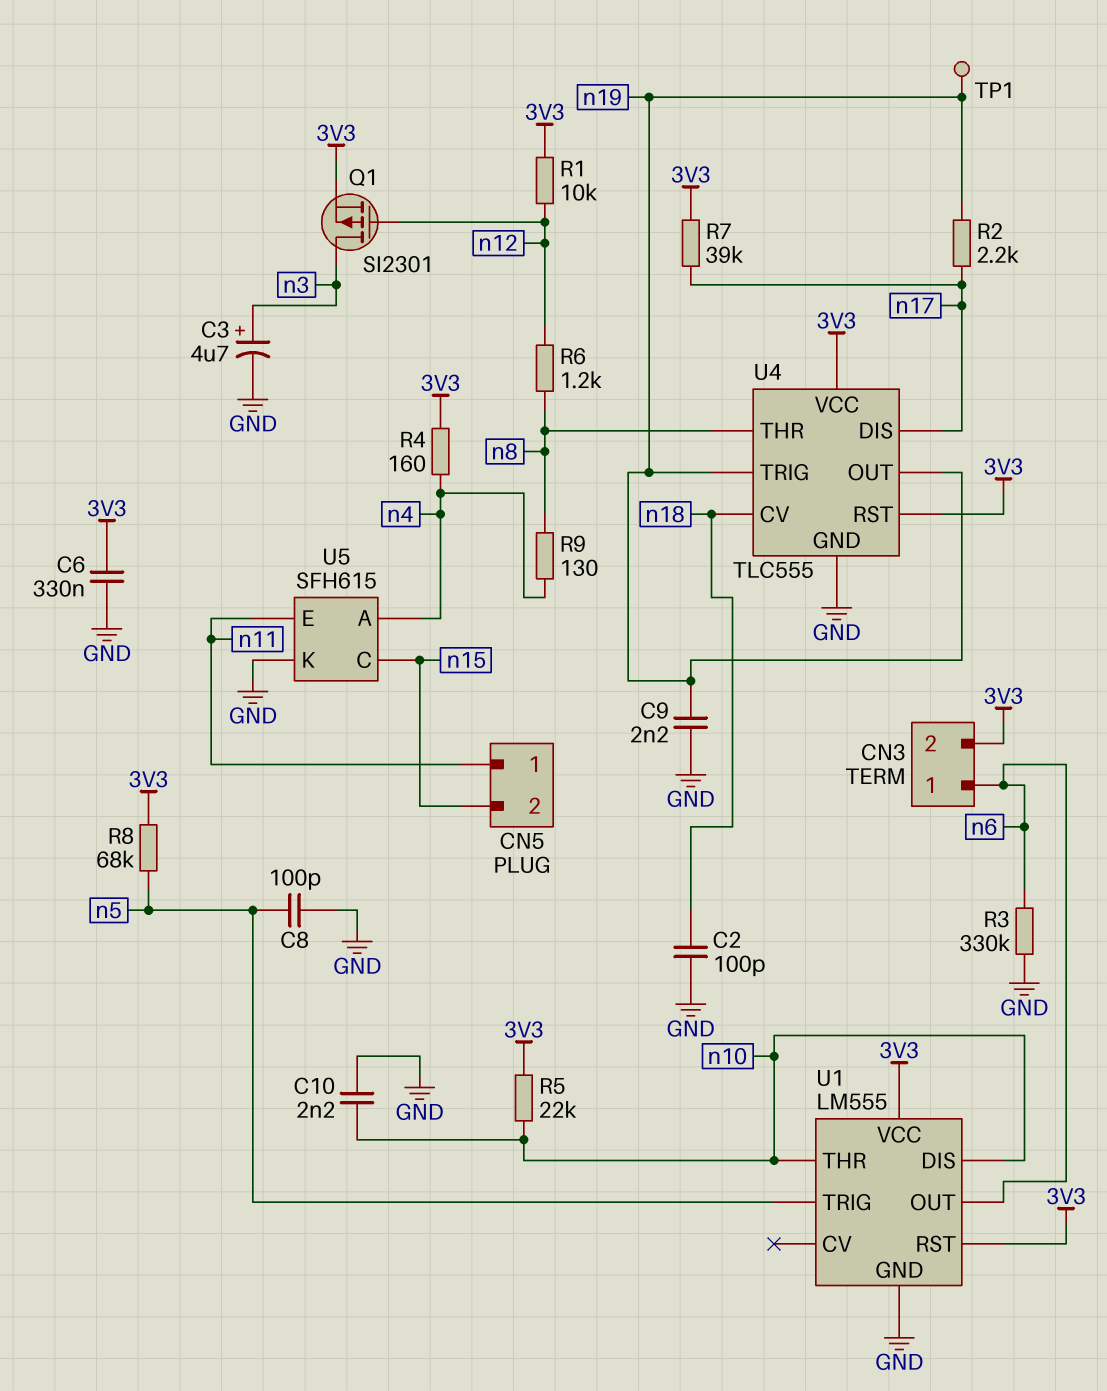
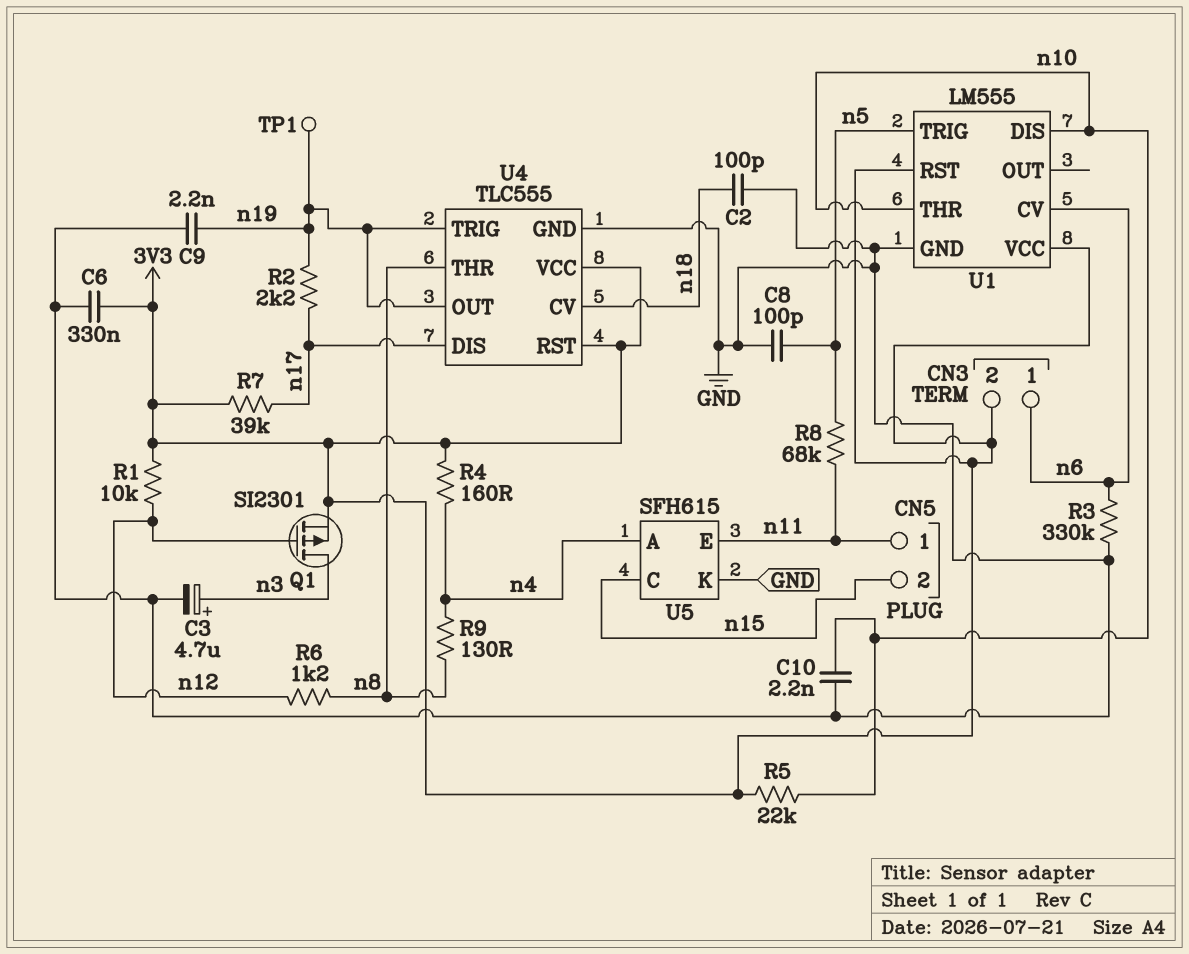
R8: 68k (3V3, n5) -> 68k (n5, n11)
U1 pin CV: none -> n6
U1 pin OUT: n6 -> none

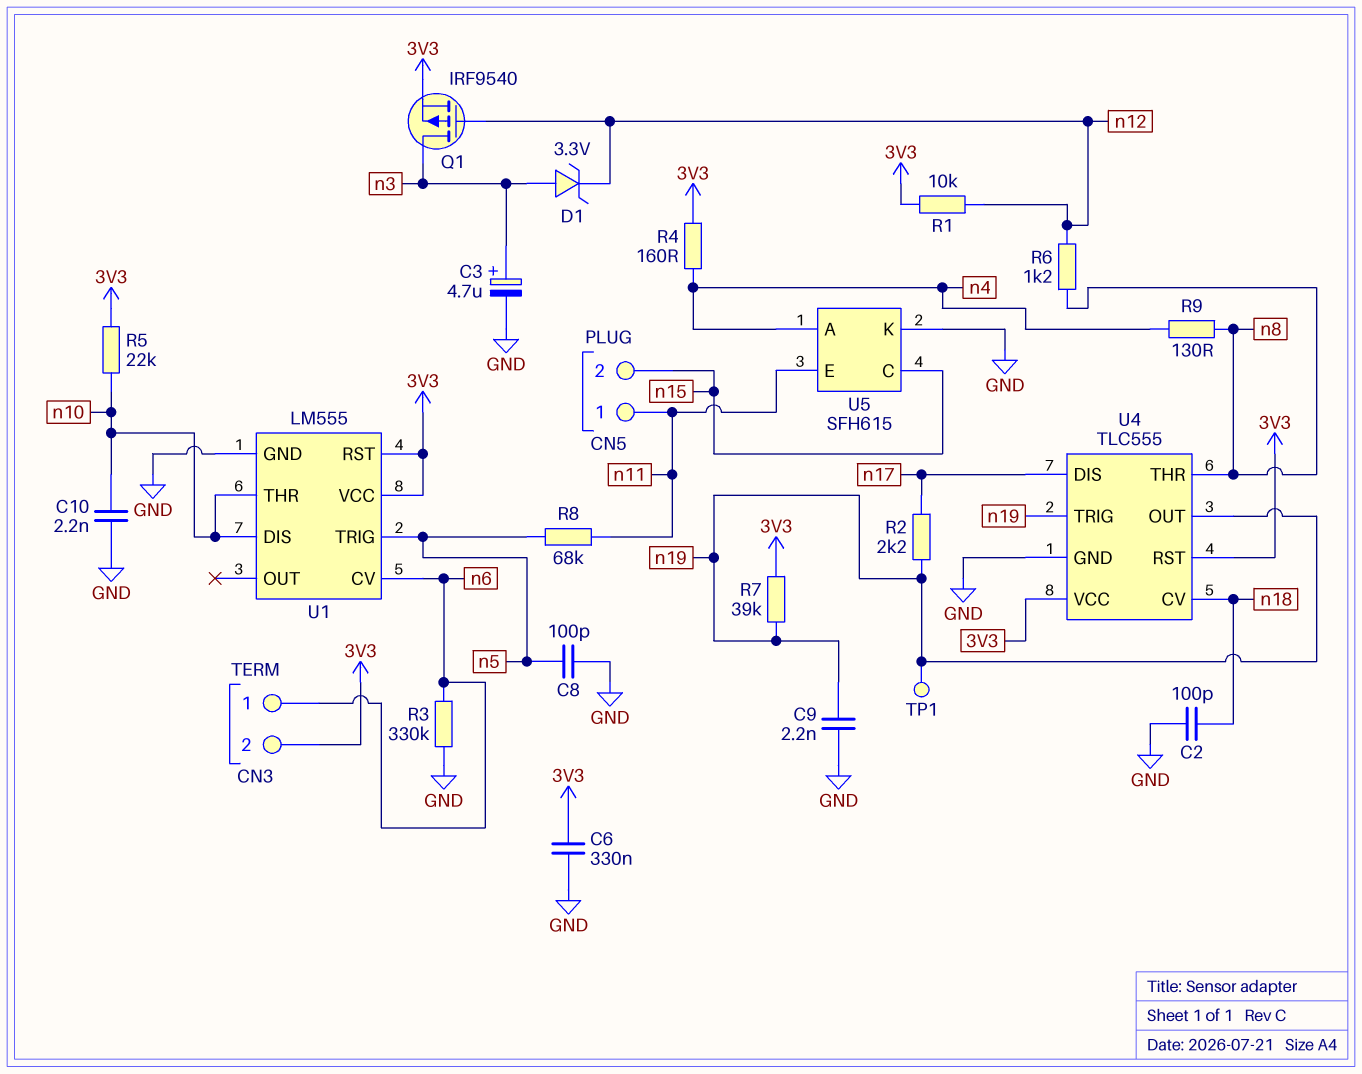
D1: none -> zener 3.3V (A n3, K n12)
Q1: PMOS SI2301 (G n12, D n3, S 3V3) -> PMOS IRF9540 (G n12, D n3, S 3V3)
R7: 39k (3V3, n17) -> 39k (3V3, n19)

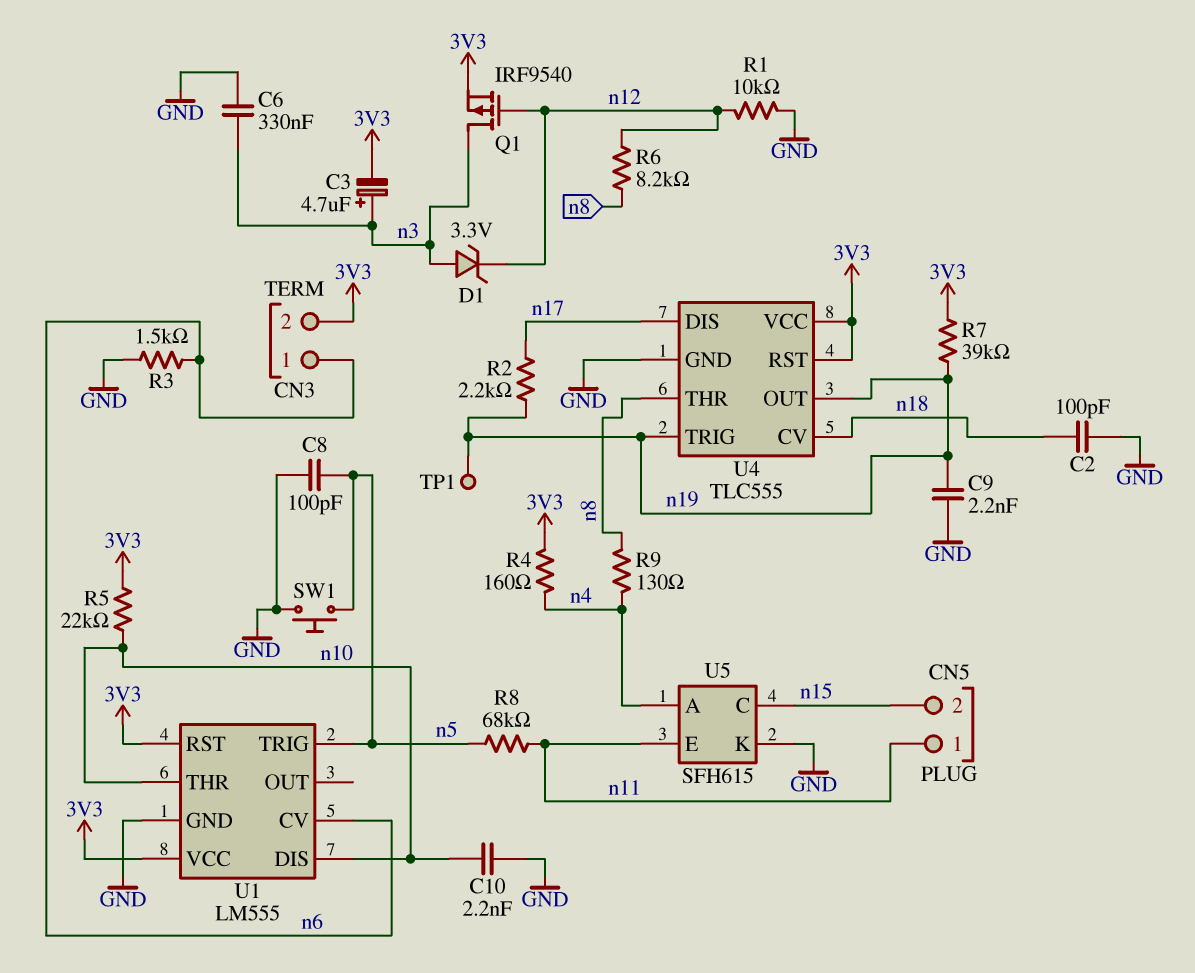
C3: 4.7uF (plus n3, minus GND) -> 4.7uF (plus n3, minus 3V3)
C6: 330nF (3V3, GND) -> 330nF (GND, n3)
R1: 10k (3V3, n12) -> 10k (GND, n12)
R3: 330k (GND, n6) -> 1.5k (GND, n6)
R6: 1.2k (n8, n12) -> 8.2k (n8, n12)
SW1: none -> button (GND, n5)

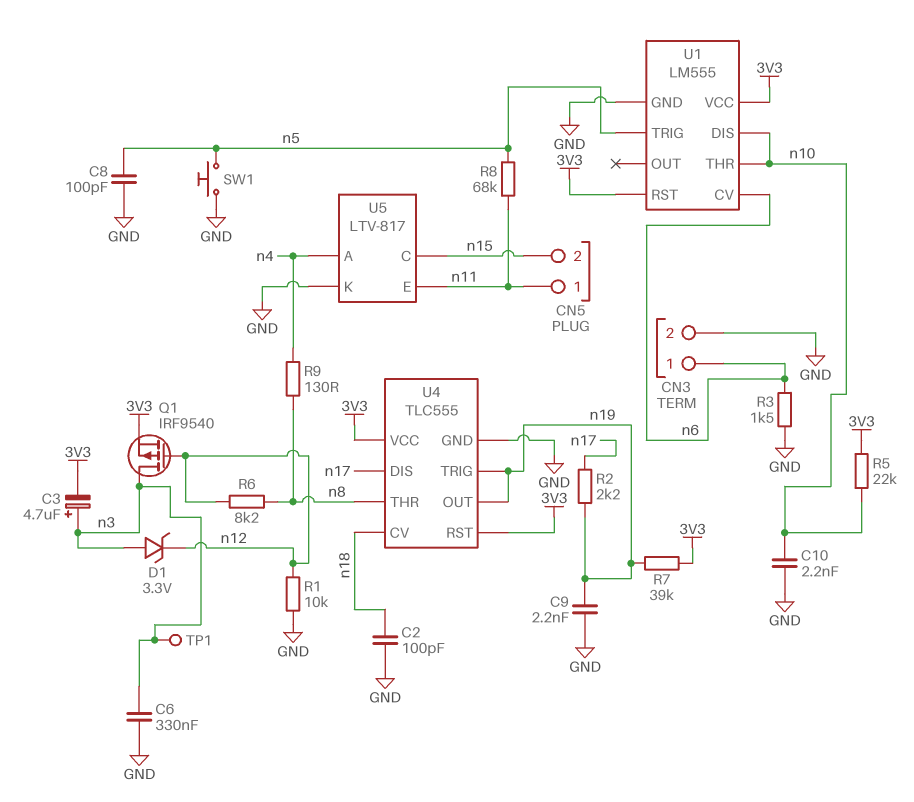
CN3 pin 2: 3V3 -> GND
R4: 160 (3V3, n4) -> none
TP1: test point (n19) -> test point (n3)
U5: SFH615 -> LTV-817

